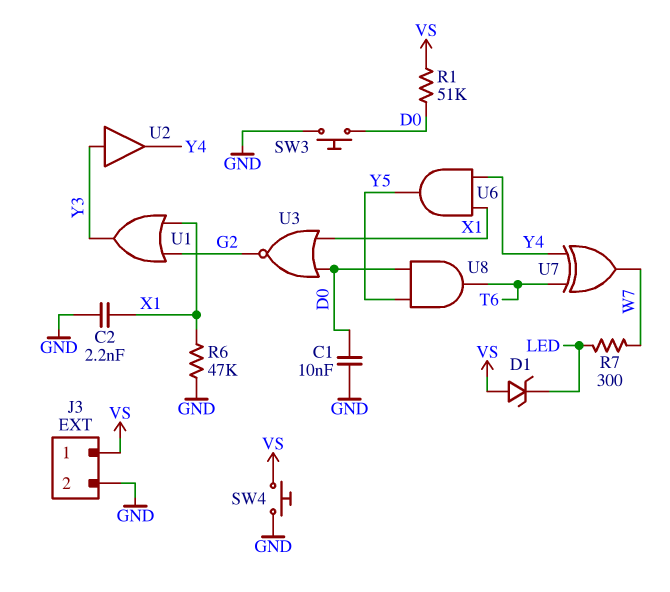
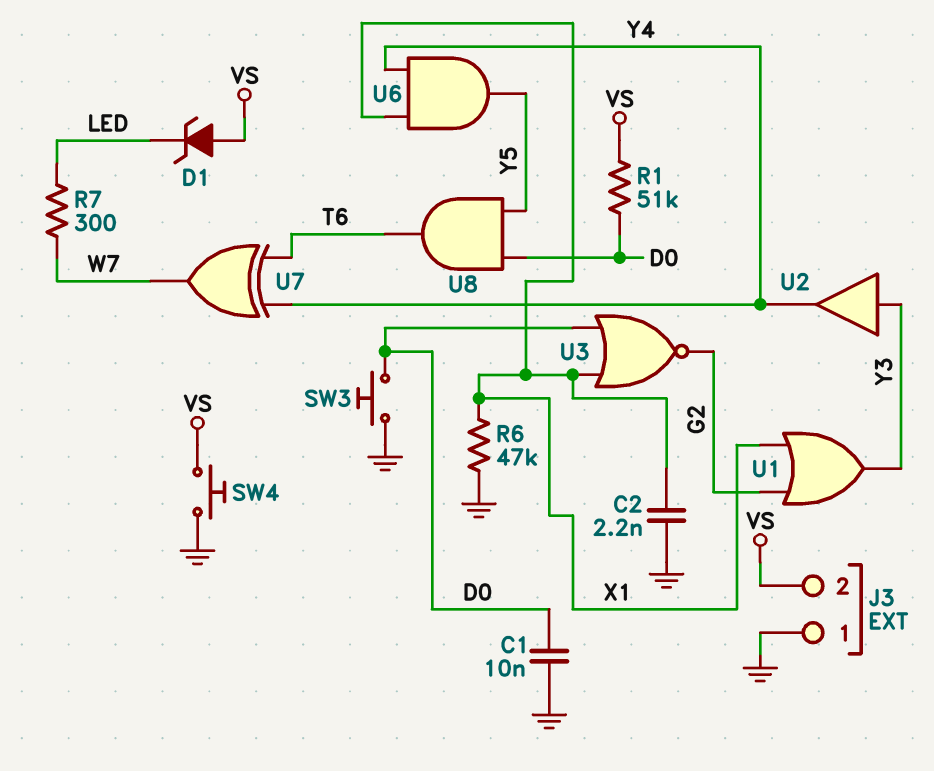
J3 pin 1: VS -> GND
J3 pin 2: GND -> VS

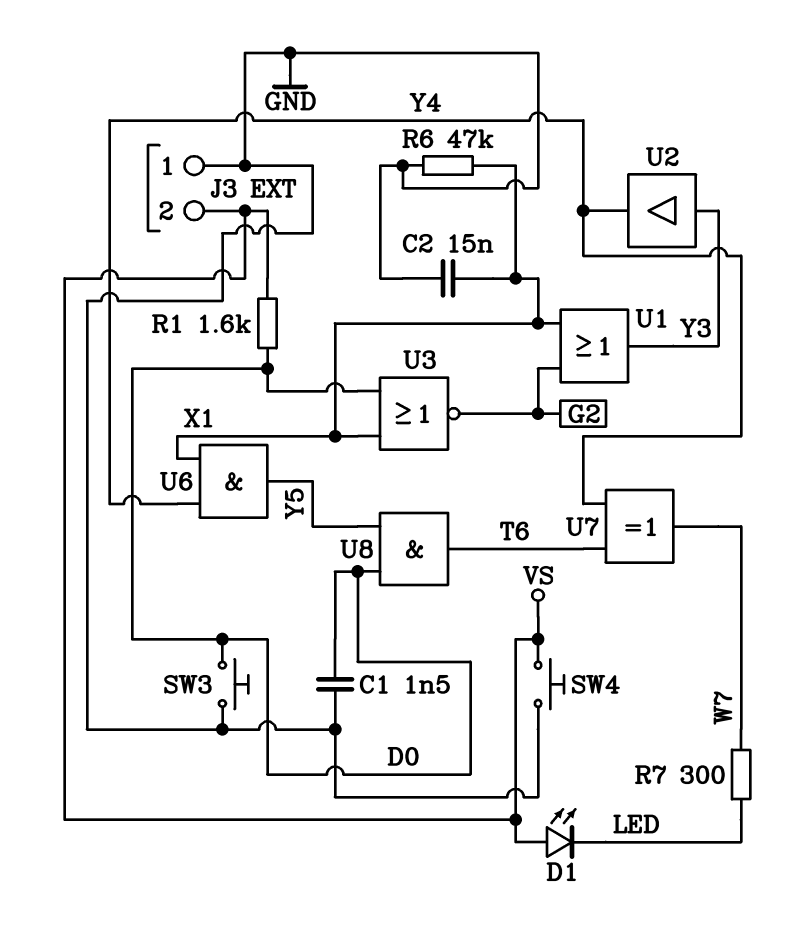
C1: 10nF (D0, GND) -> 1.5nF (D0, GND)
C2: 2.2nF (GND, X1) -> 15nF (GND, X1)
D1: zener (A VS, K LED) -> LED (A VS, K LED)
R1: 51k (D0, VS) -> 1.6k (D0, VS)

